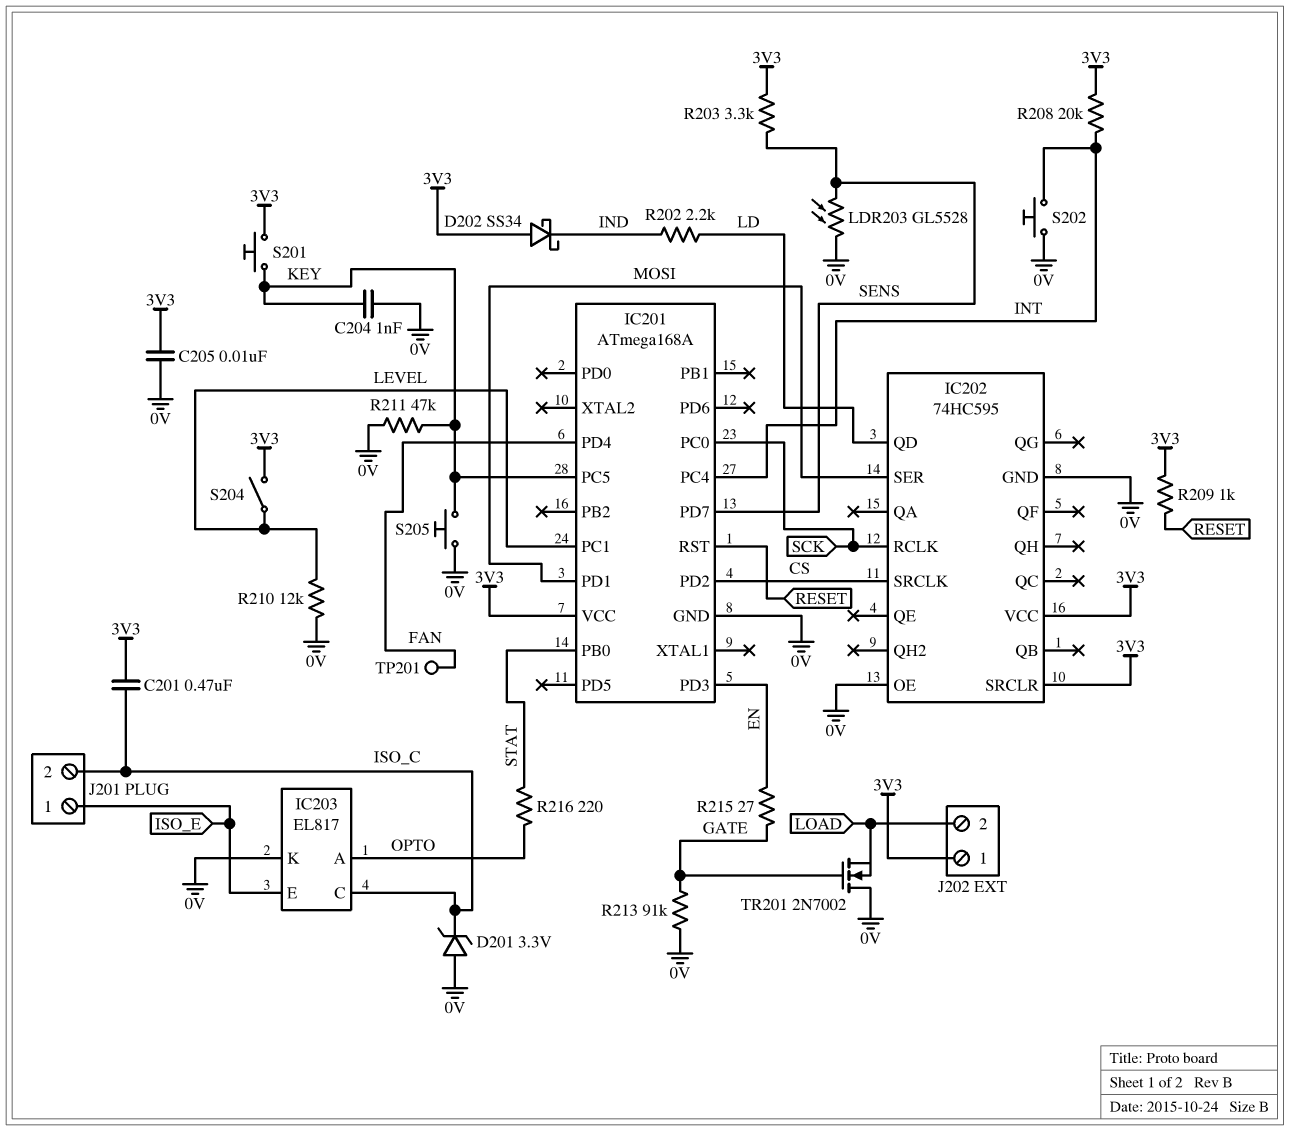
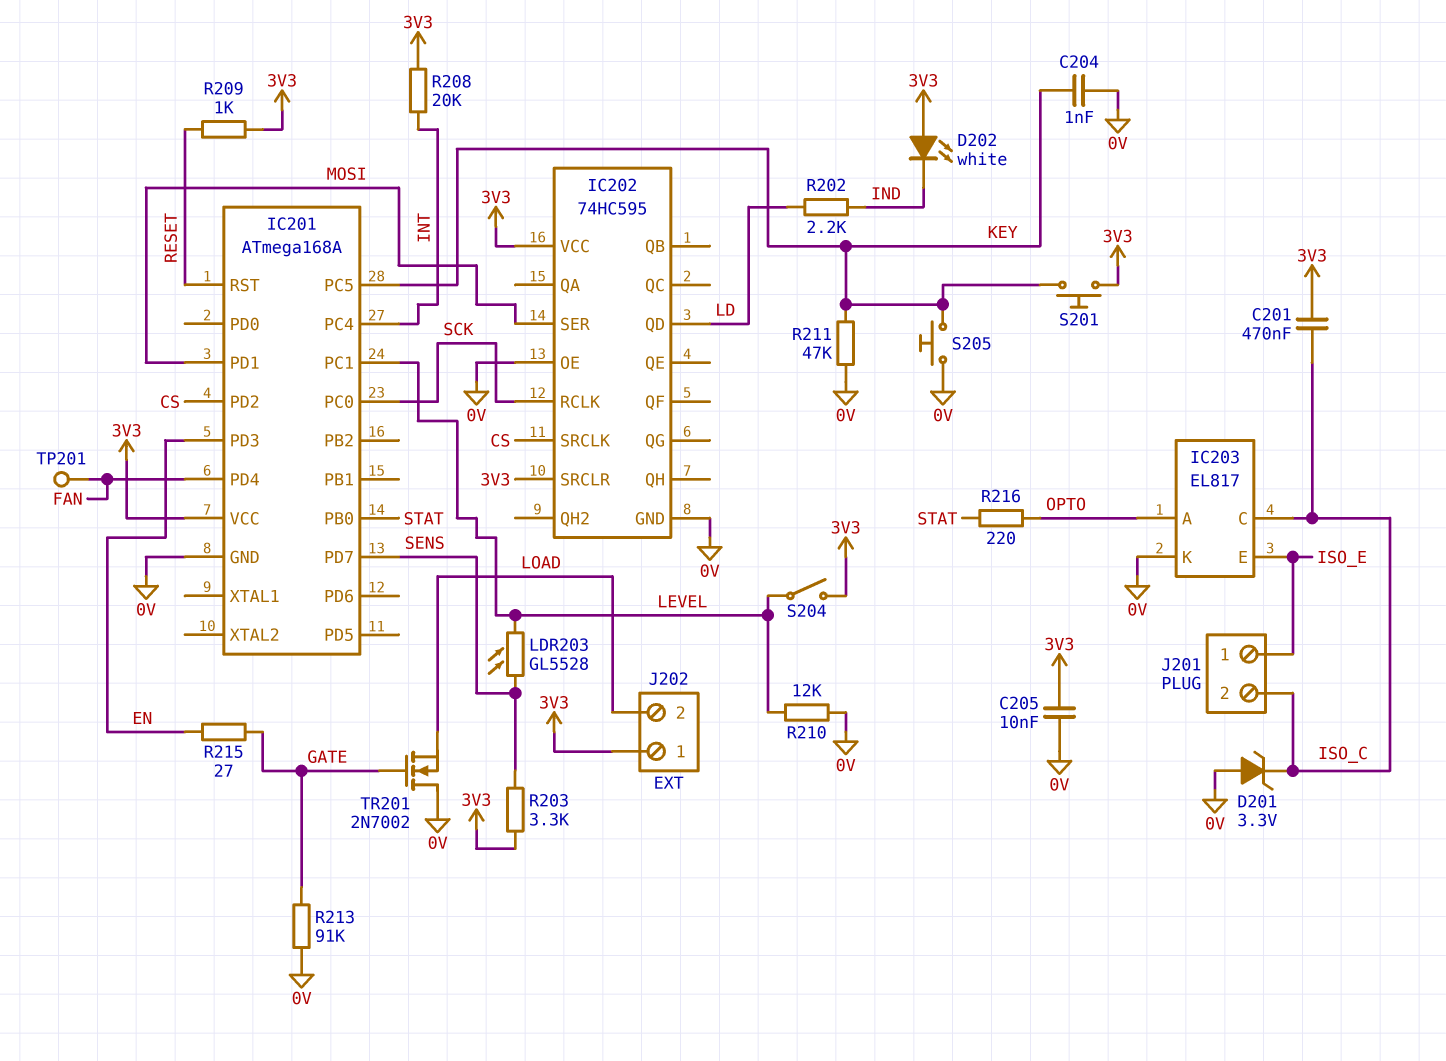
D202: schottky SS34 (A 3V3, K IND) -> LED white (A 3V3, K IND)
LDR203: GL5528 (0V, SENS) -> GL5528 (LEVEL, SENS)
S202: button (0V, INT) -> none

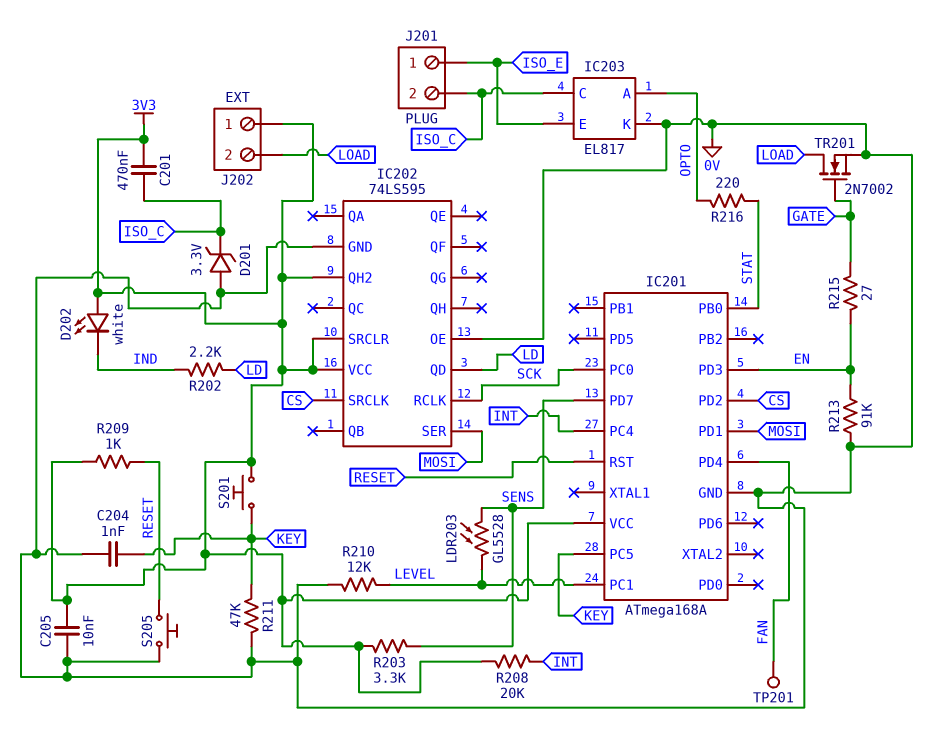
IC202: 74HC595 -> 74LS595
IC202 pin QH2: none -> 3V3
R213: 91k (0V, GATE) -> 91k (0V, EN)
S204: switch (3V3, LEVEL) -> none
S205: button (0V, KEY) -> button (0V, RESET)
TR201: NMOS 2N7002 (G GATE, D 0V, S LOAD) -> NMOS 2N7002 (G GATE, D LOAD, S 0V)

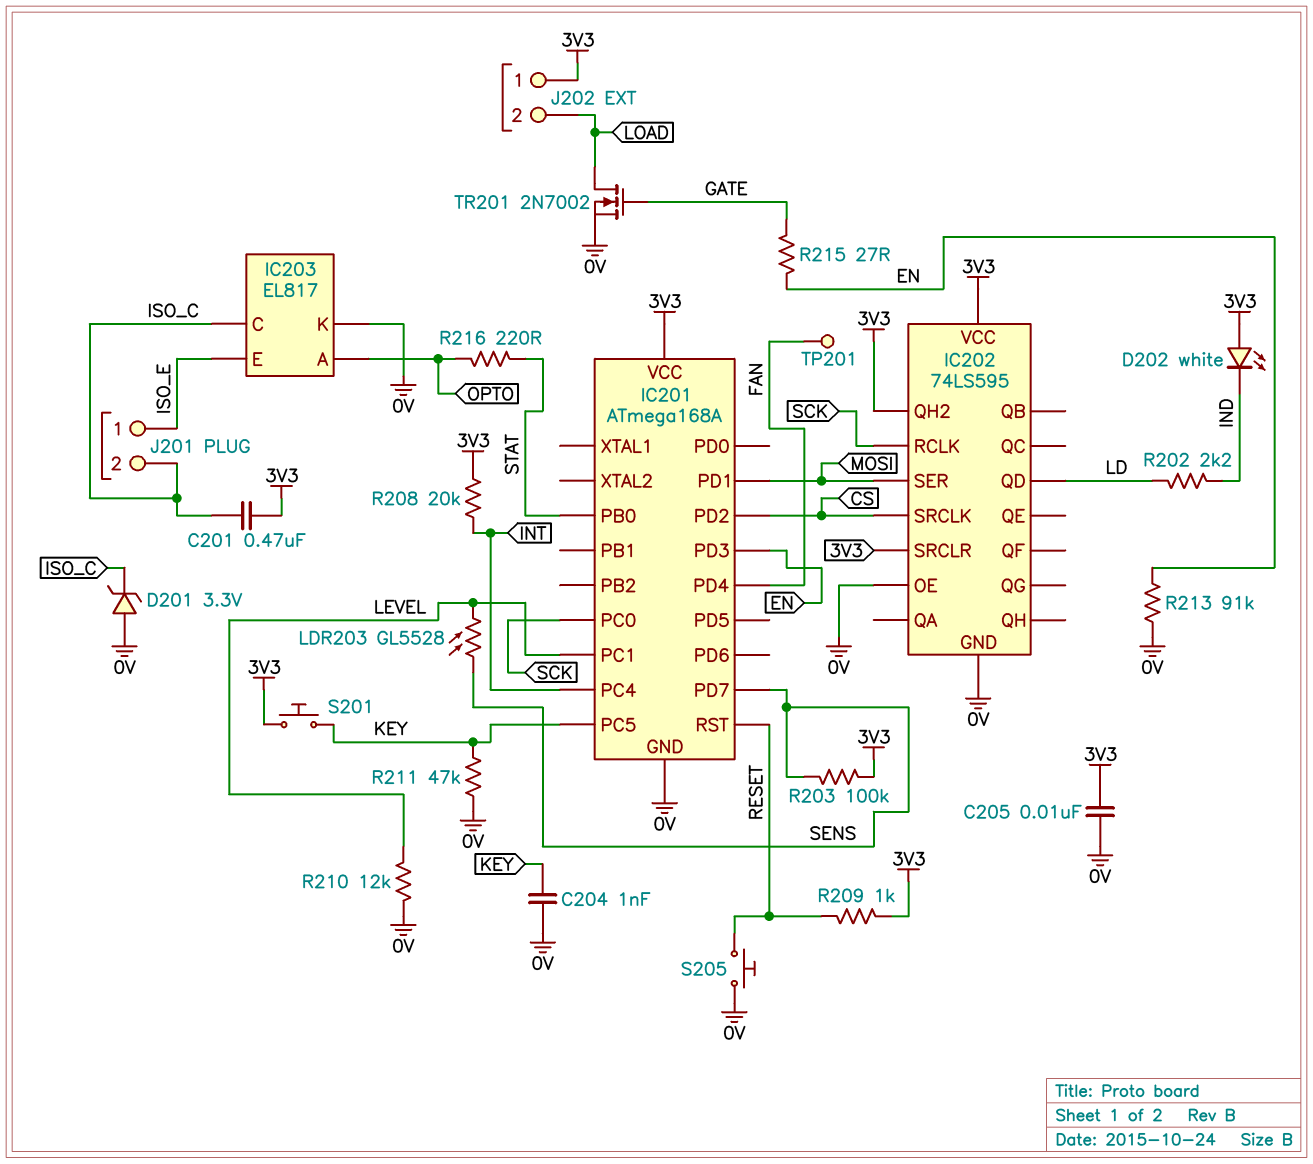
R203: 3.3k (3V3, SENS) -> 100k (3V3, SENS)

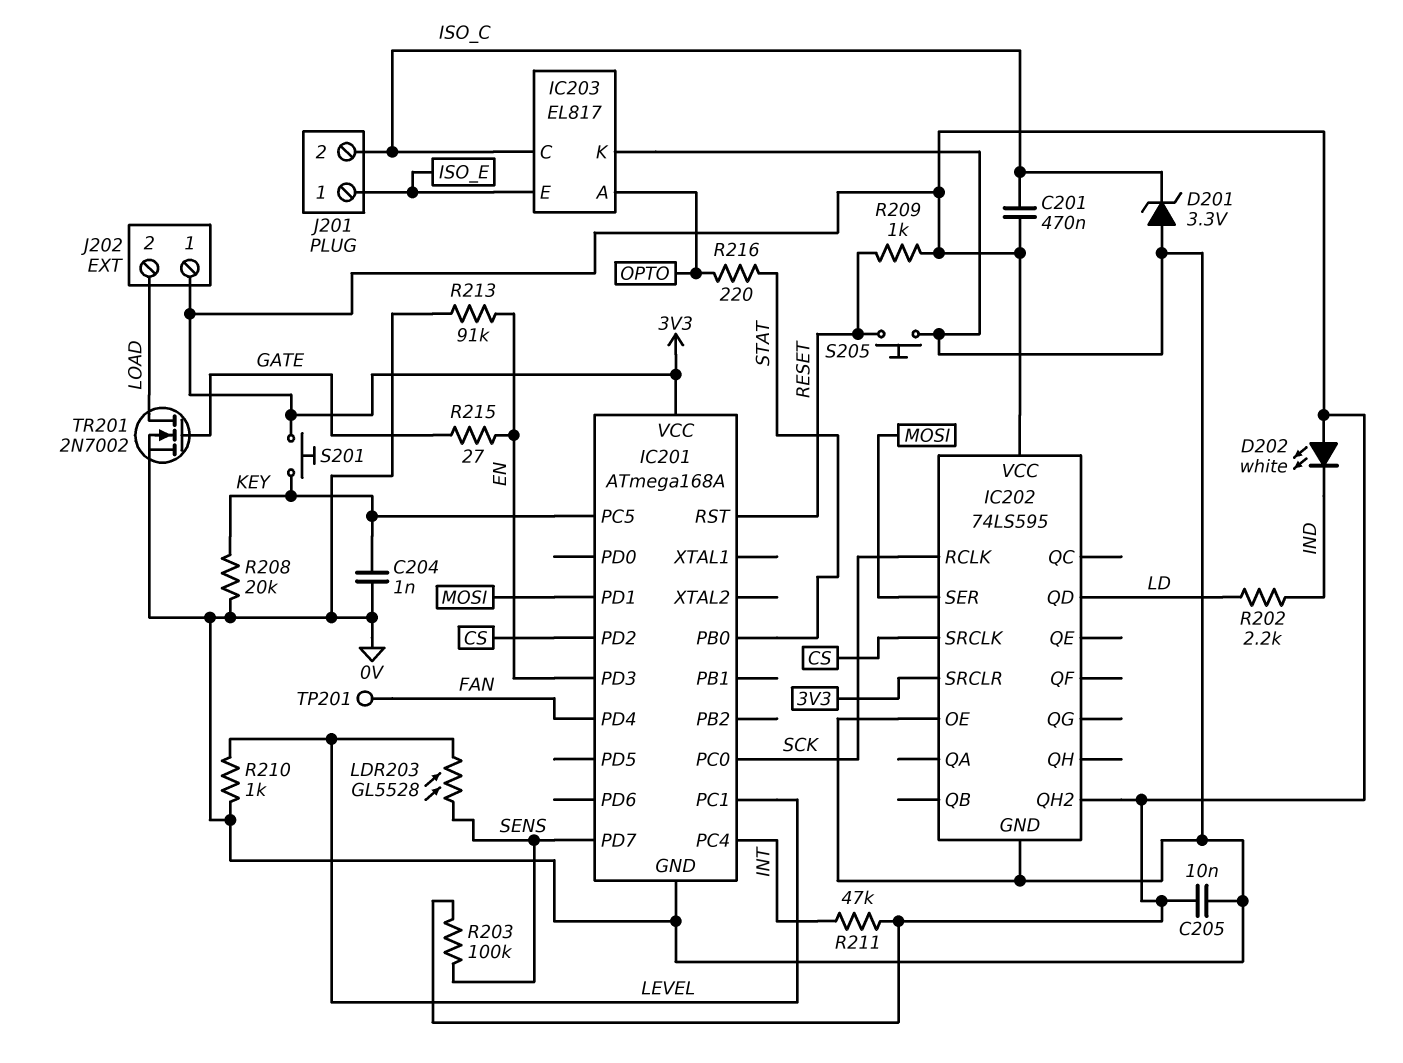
R208: 20k (3V3, INT) -> 20k (0V, KEY)
R210: 12k (0V, LEVEL) -> 1k (0V, LEVEL)
R211: 47k (0V, KEY) -> 47k (3V3, INT)

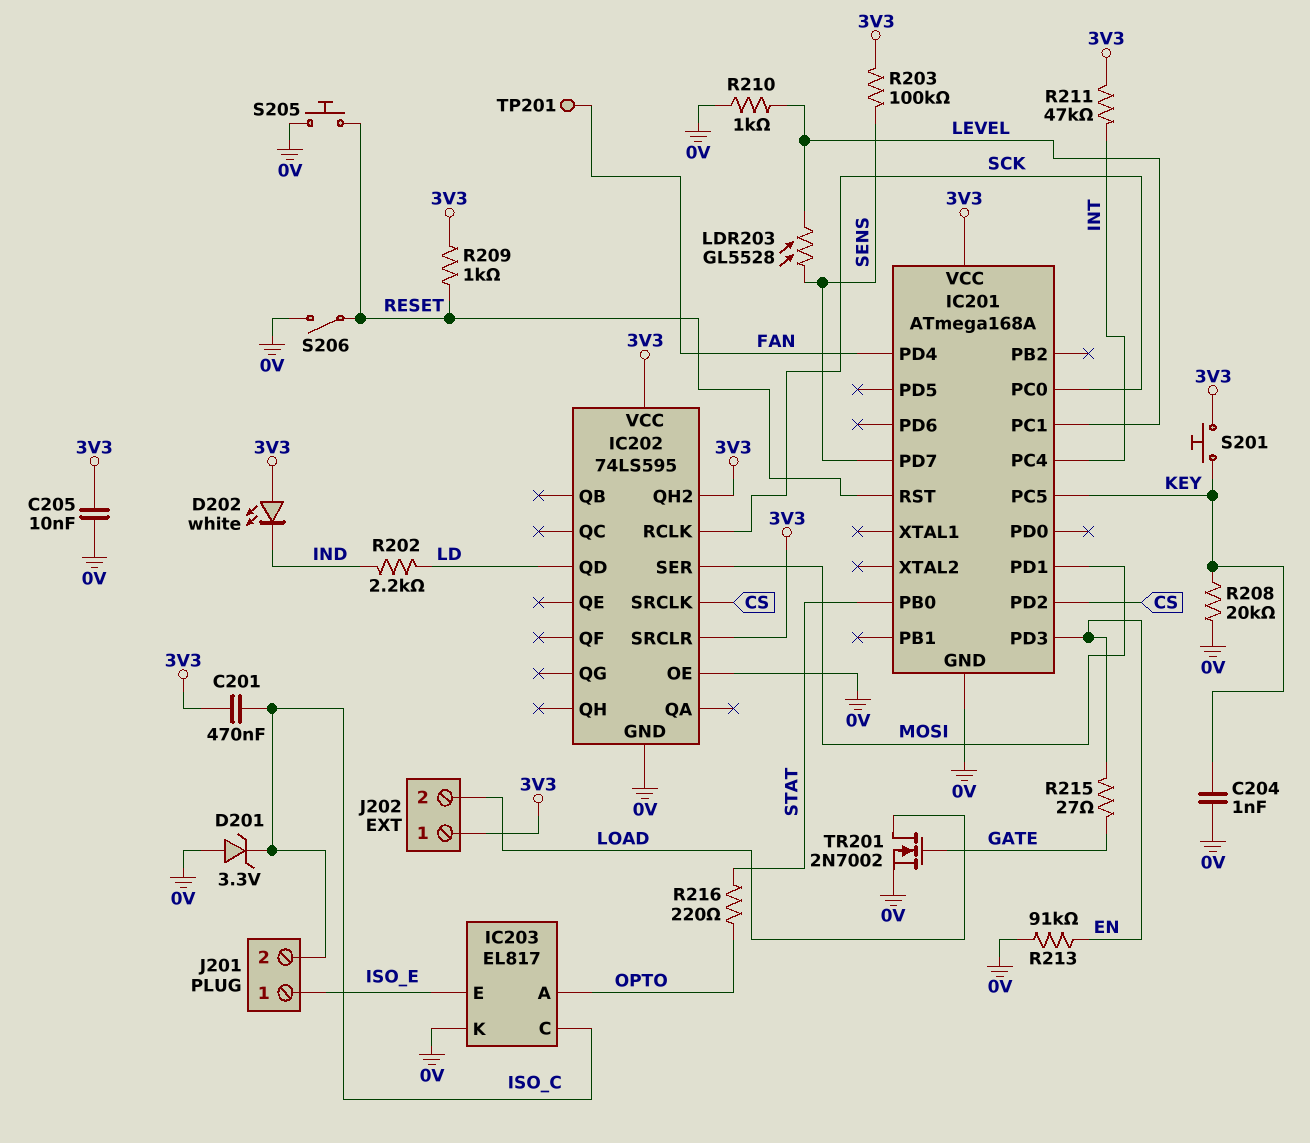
S206: none -> switch (0V, RESET)

